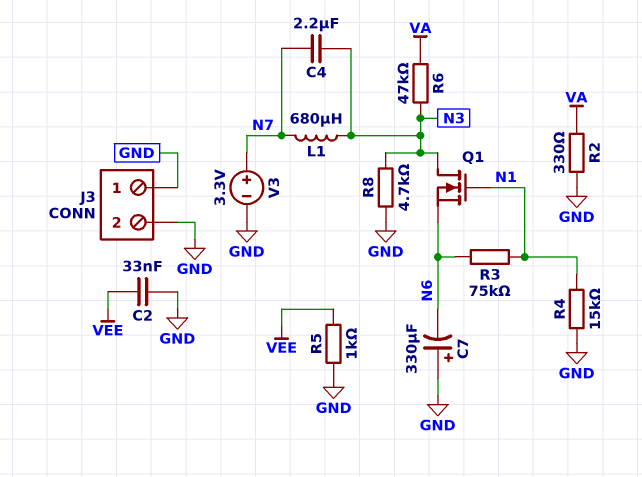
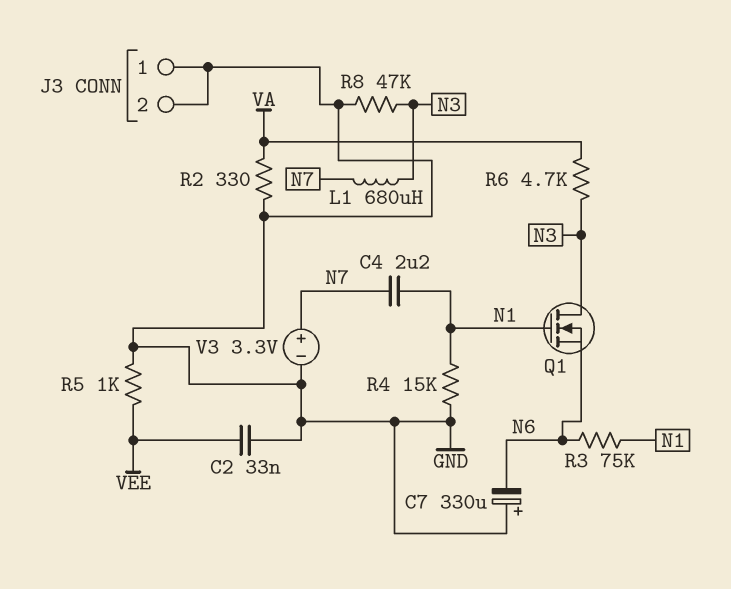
C4: 2.2uF (N3, N7) -> 2.2uF (N1, N7)
R6: 47k (N3, VA) -> 4.7k (N3, VA)
R8: 4.7k (GND, N3) -> 47k (GND, N3)

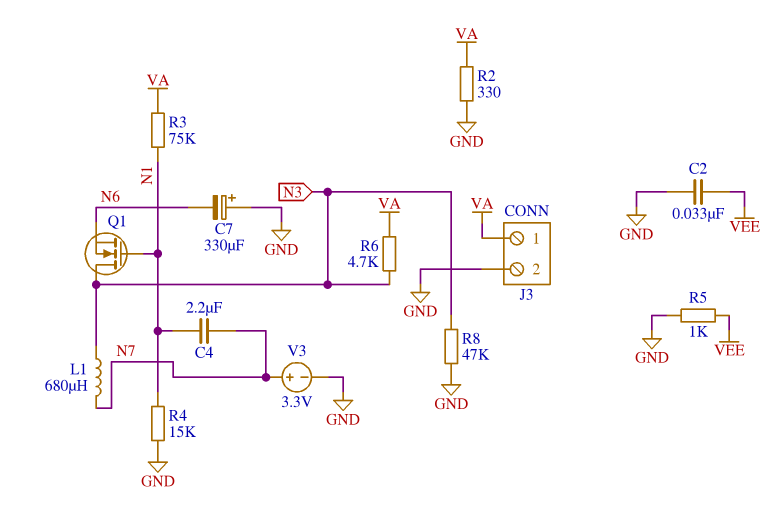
J3 pin 1: GND -> VA
R3: 75k (N1, N6) -> 75k (N1, VA)

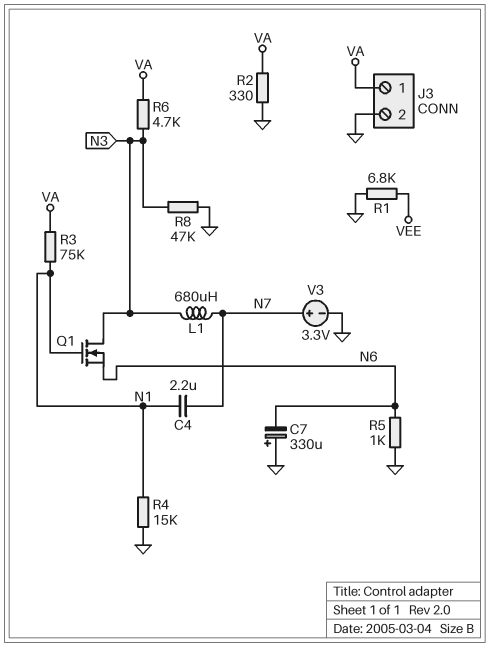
C2: 33nF (GND, VEE) -> none
R1: none -> 6.8k (GND, VEE)
R5: 1k (GND, VEE) -> 1k (GND, N6)

